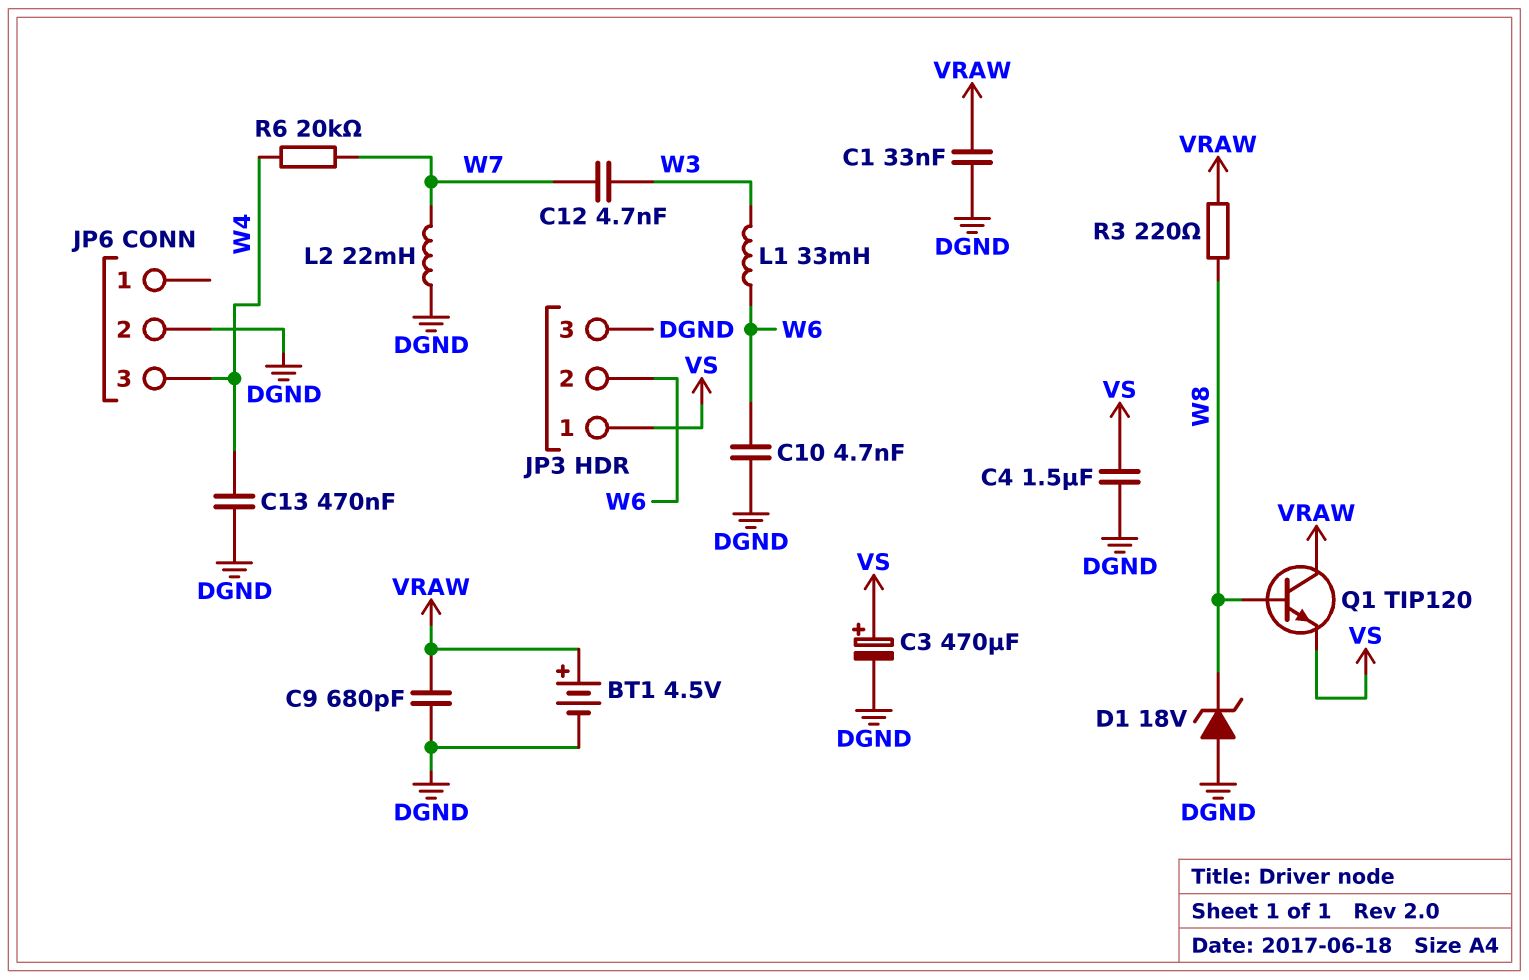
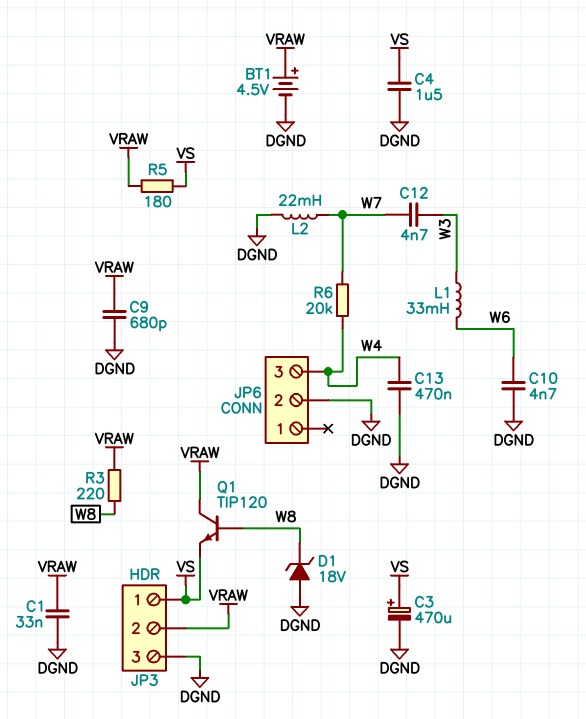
JP3 pin 2: W6 -> VRAW
R5: none -> 180 (VRAW, VS)

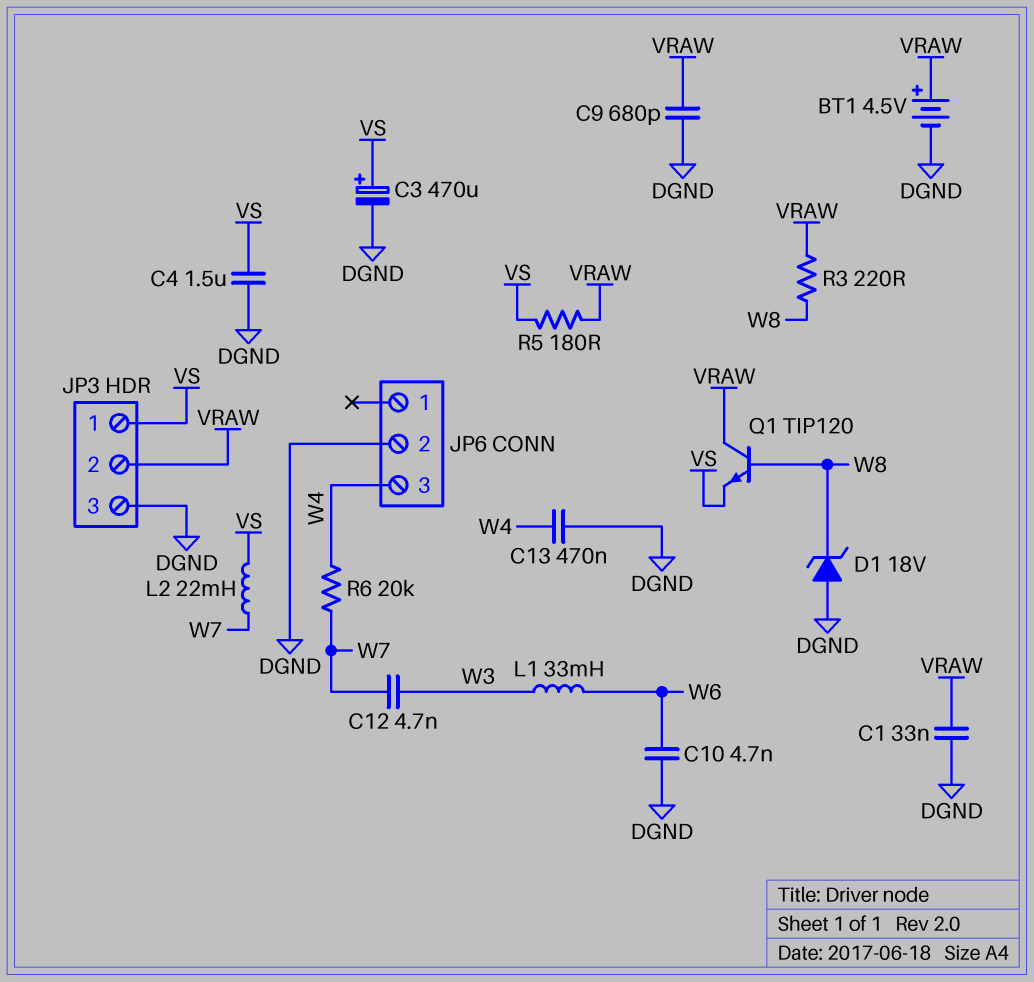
L2: 22mH (DGND, W7) -> 22mH (VS, W7)

